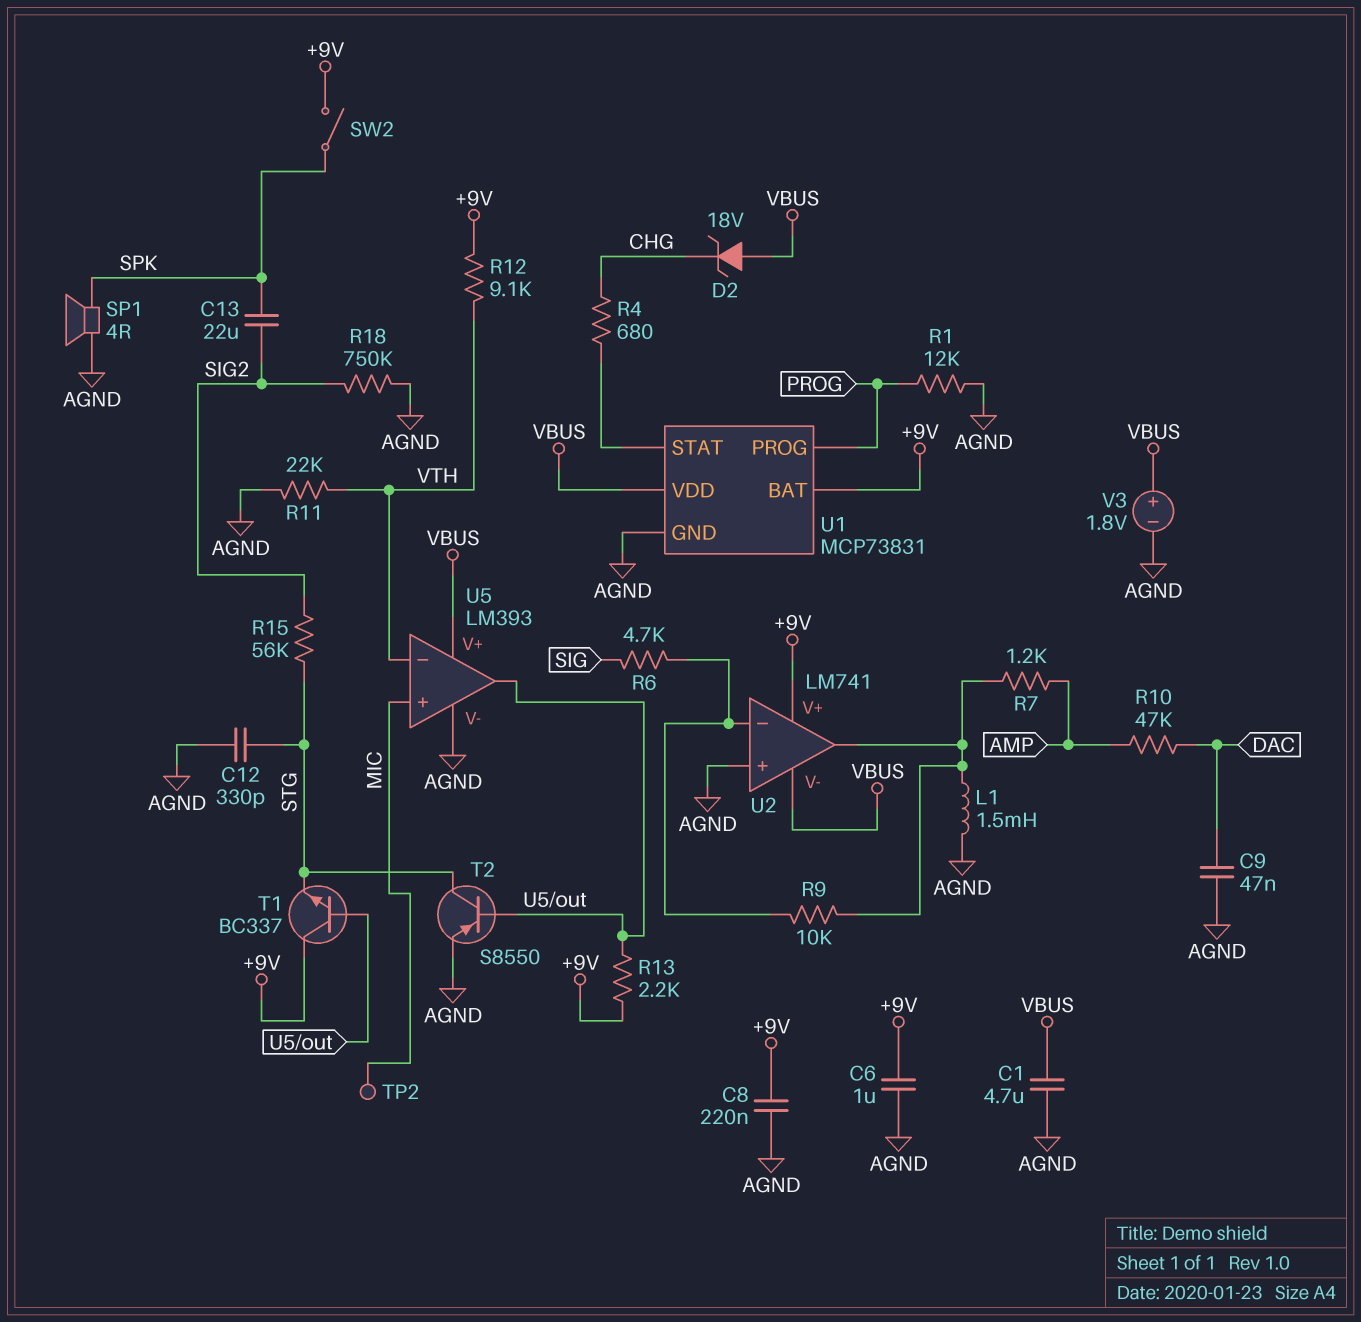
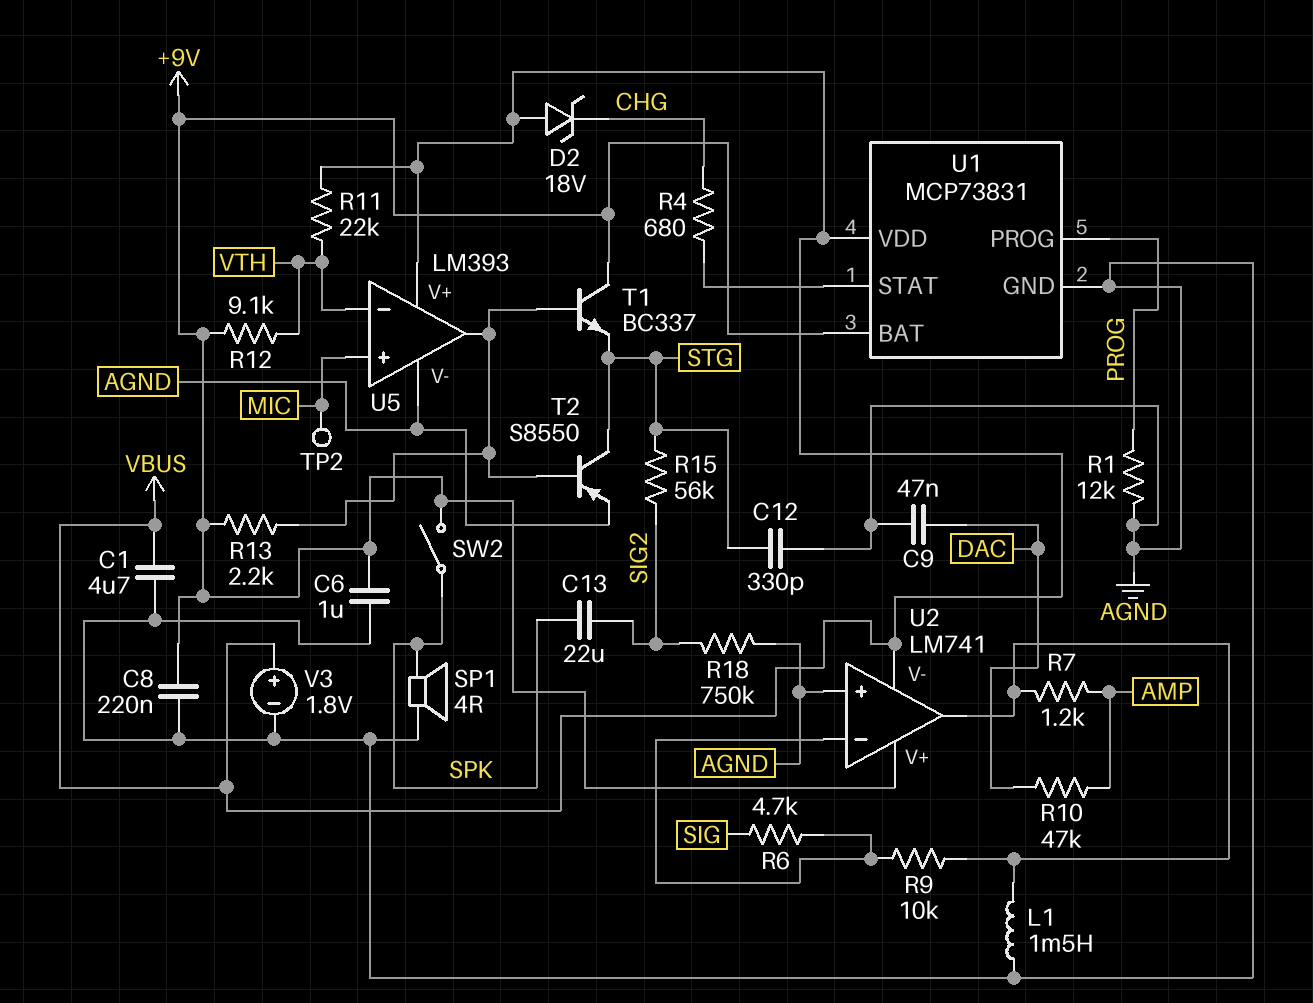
R11: 22k (AGND, VTH) -> 22k (VBUS, VTH)

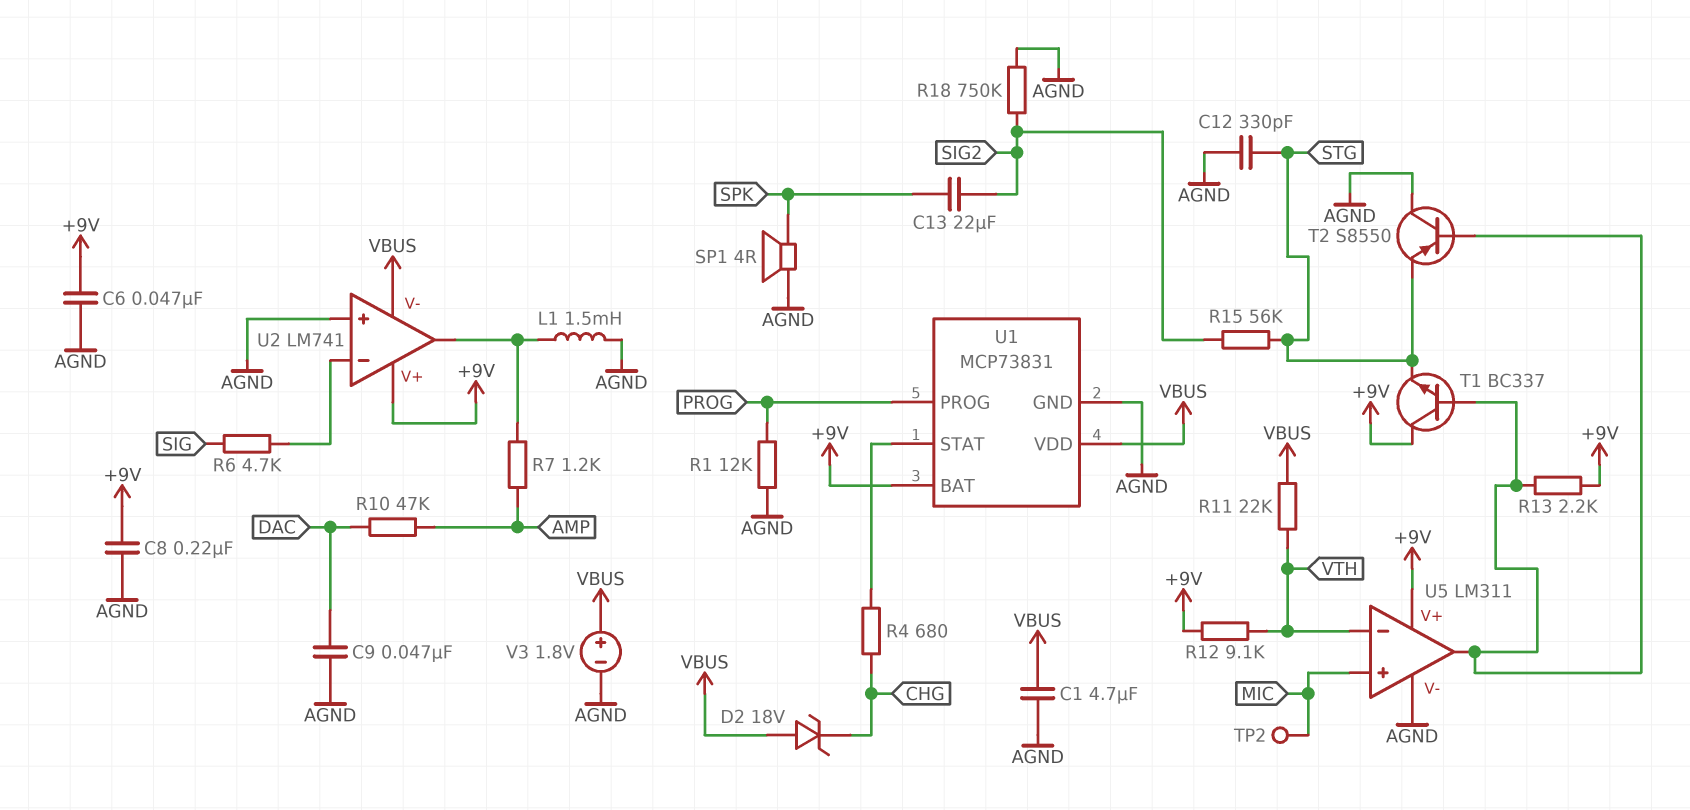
C6: 1uF (+9V, AGND) -> 47nF (+9V, AGND)
R9: 10k (U2/in-, U2/out) -> none
SW2: switch (+9V, SPK) -> none
T2: PNP S8550 (B U5/out, C STG, E AGND) -> PNP S8550 (B U5/out, C AGND, E STG)
U5: LM393 -> LM311
U5 pin V+: VBUS -> +9V

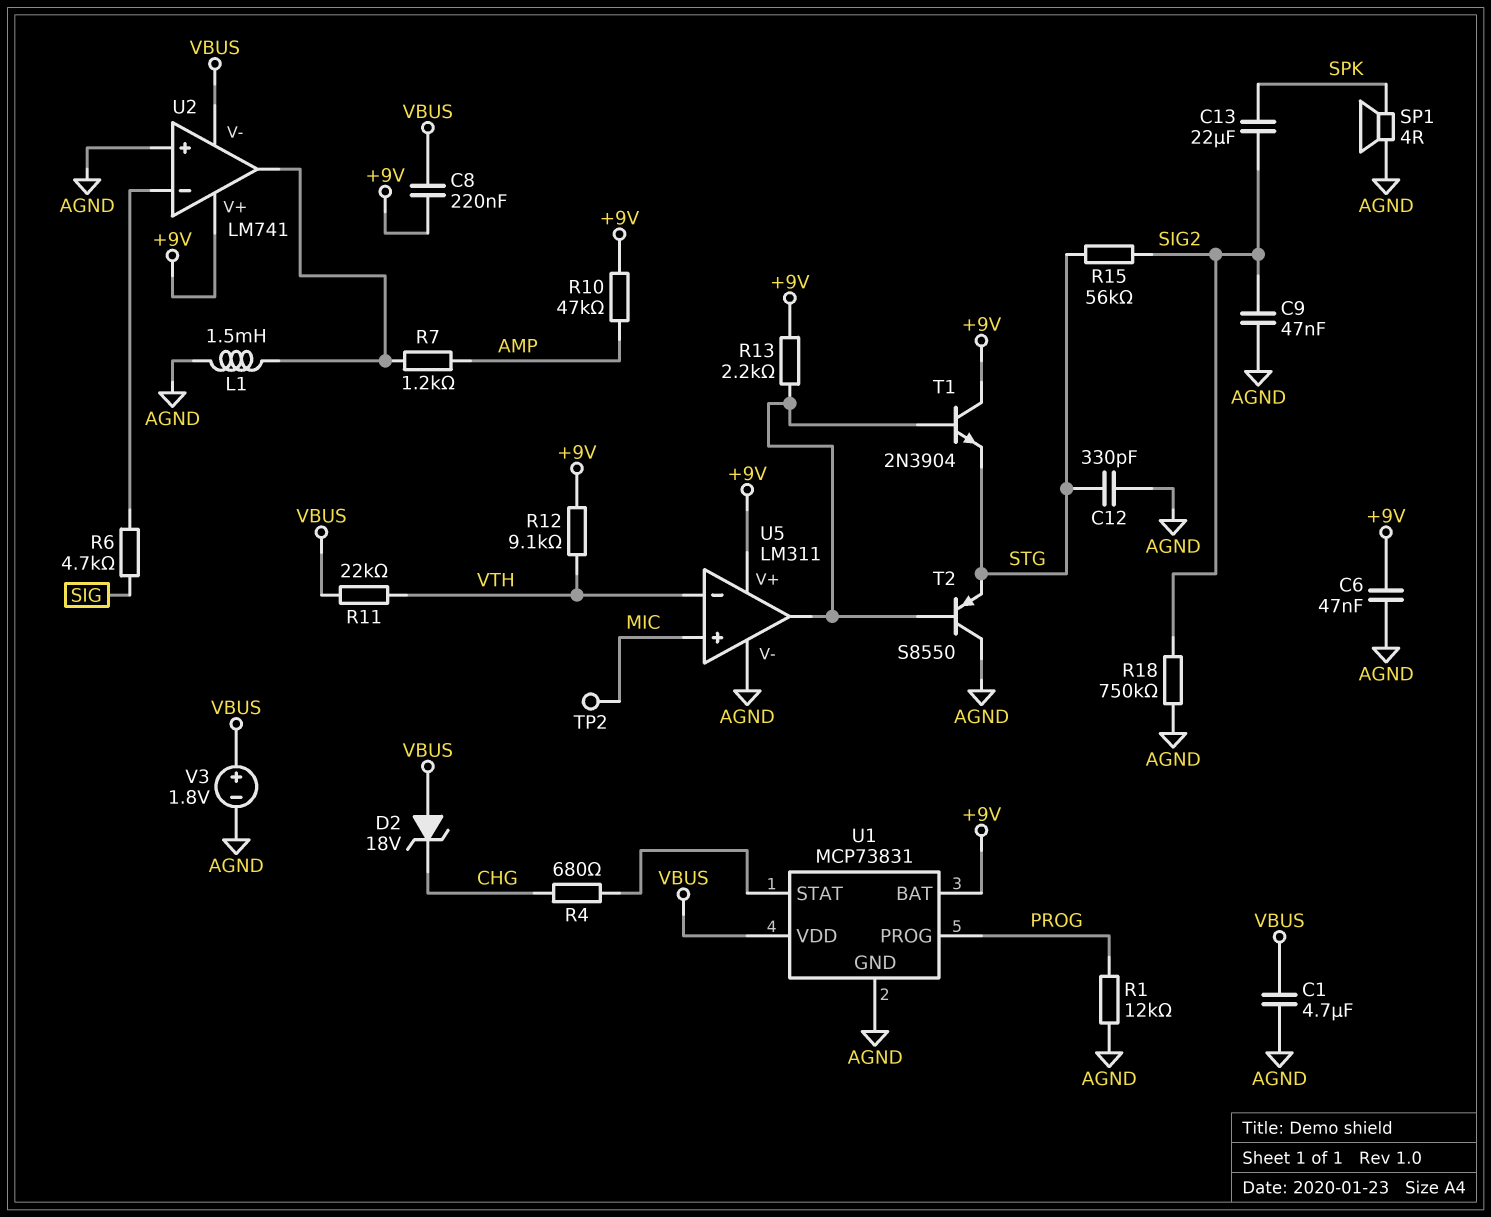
C8: 220nF (+9V, AGND) -> 220nF (+9V, VBUS)
C9: 47nF (AGND, DAC) -> 47nF (AGND, SIG2)
R10: 47k (AMP, DAC) -> 47k (+9V, AMP)
T1: NPN BC337 (B U5/out, C +9V, E STG) -> NPN 2N3904 (B U5/out, C +9V, E STG)

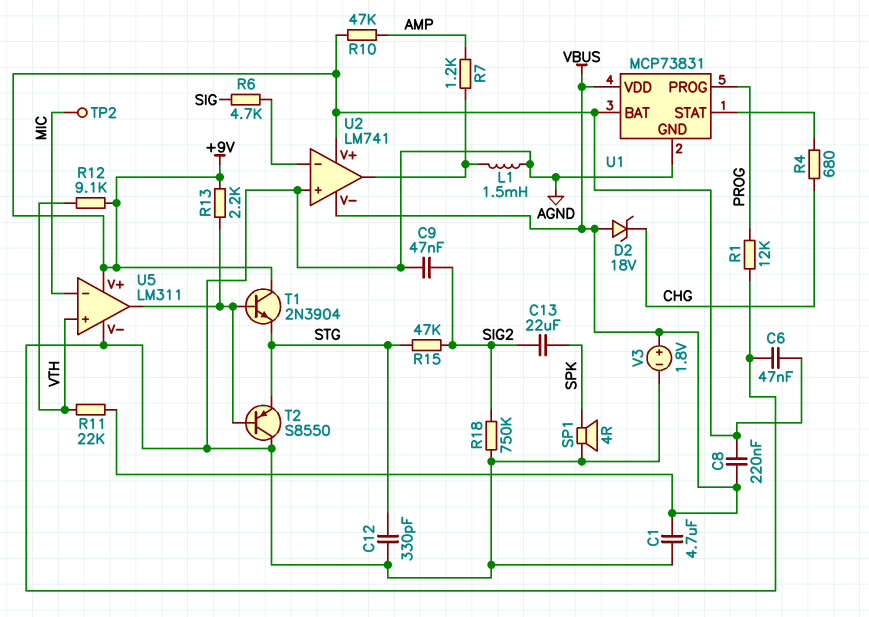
R15: 56k (SIG2, STG) -> 47k (SIG2, STG)
U5 pin in+: MIC -> VTH
U5 pin in-: VTH -> MIC

